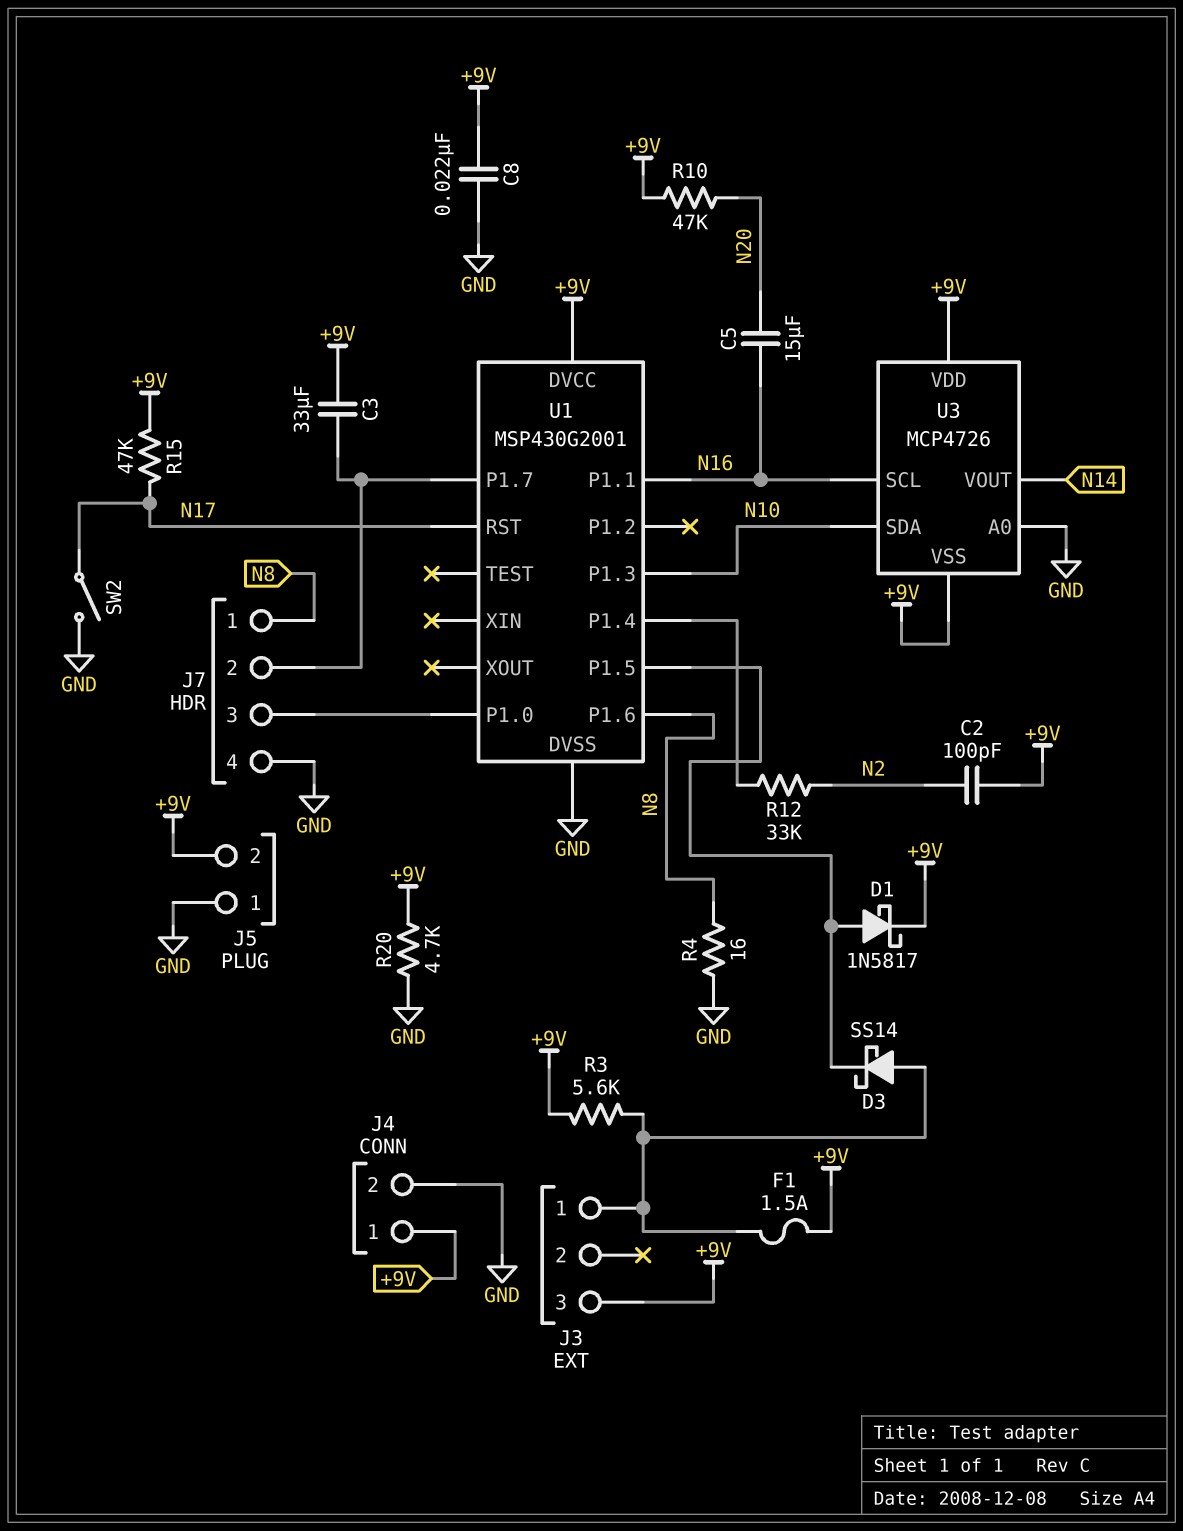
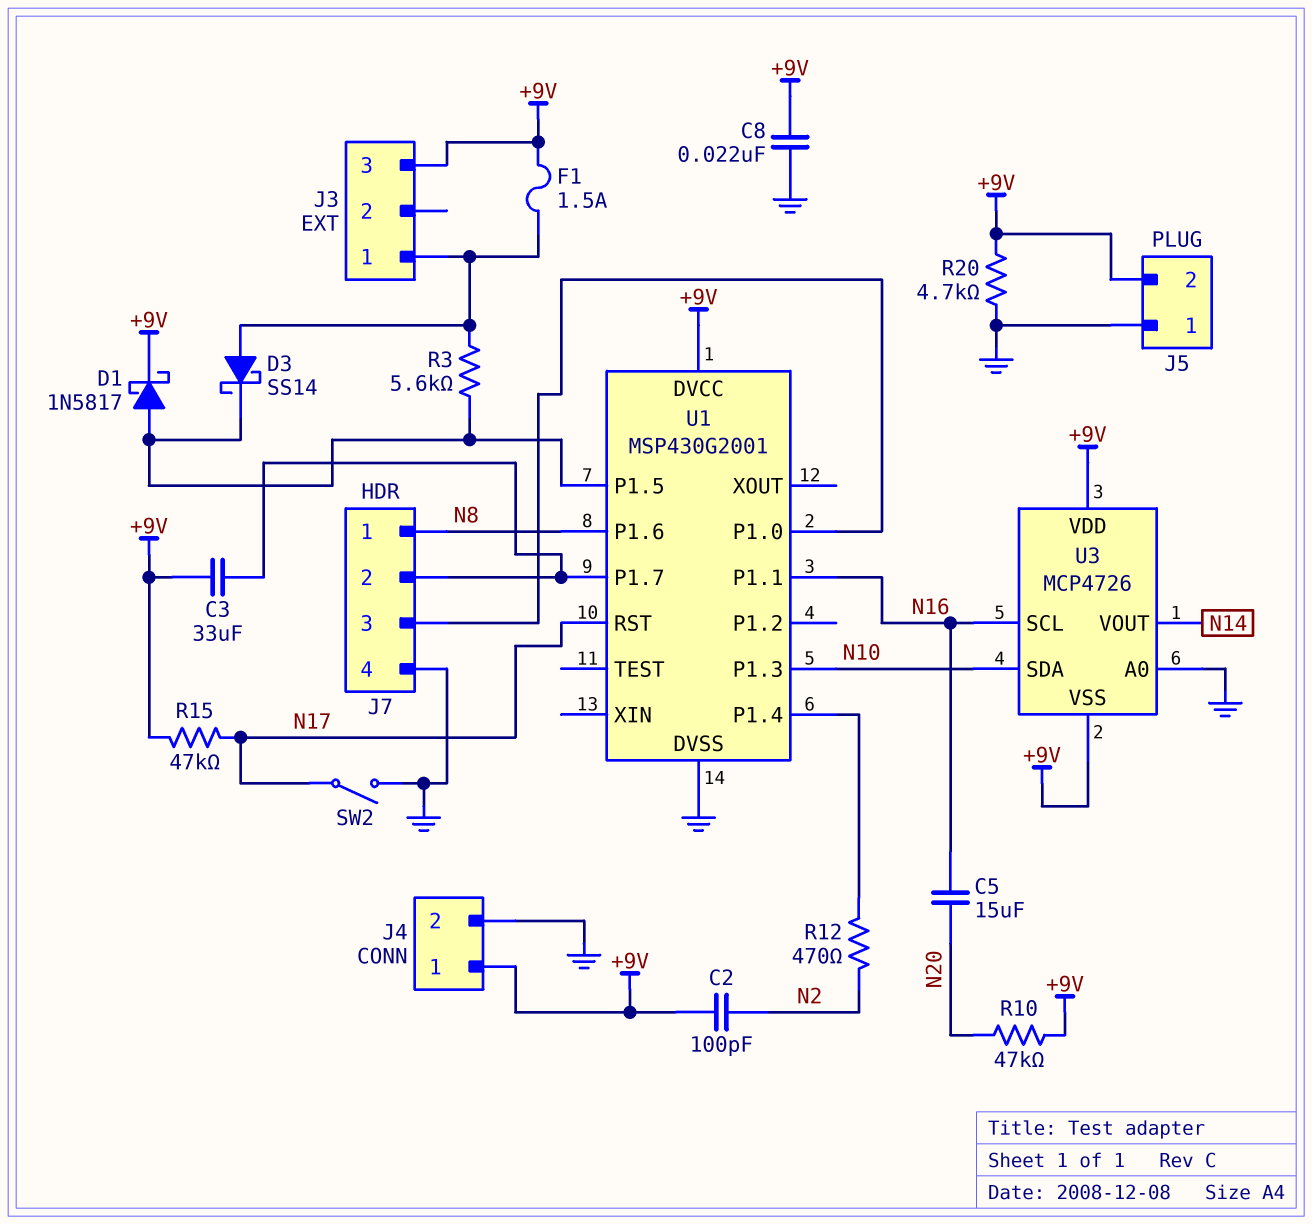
R3: 5.6k (+9V, J3/1) -> 5.6k (J3/1, U1/P1.5)
R4: 16 (GND, N8) -> none
R12: 33k (N2, U1/P1.4) -> 470 (N2, U1/P1.4)

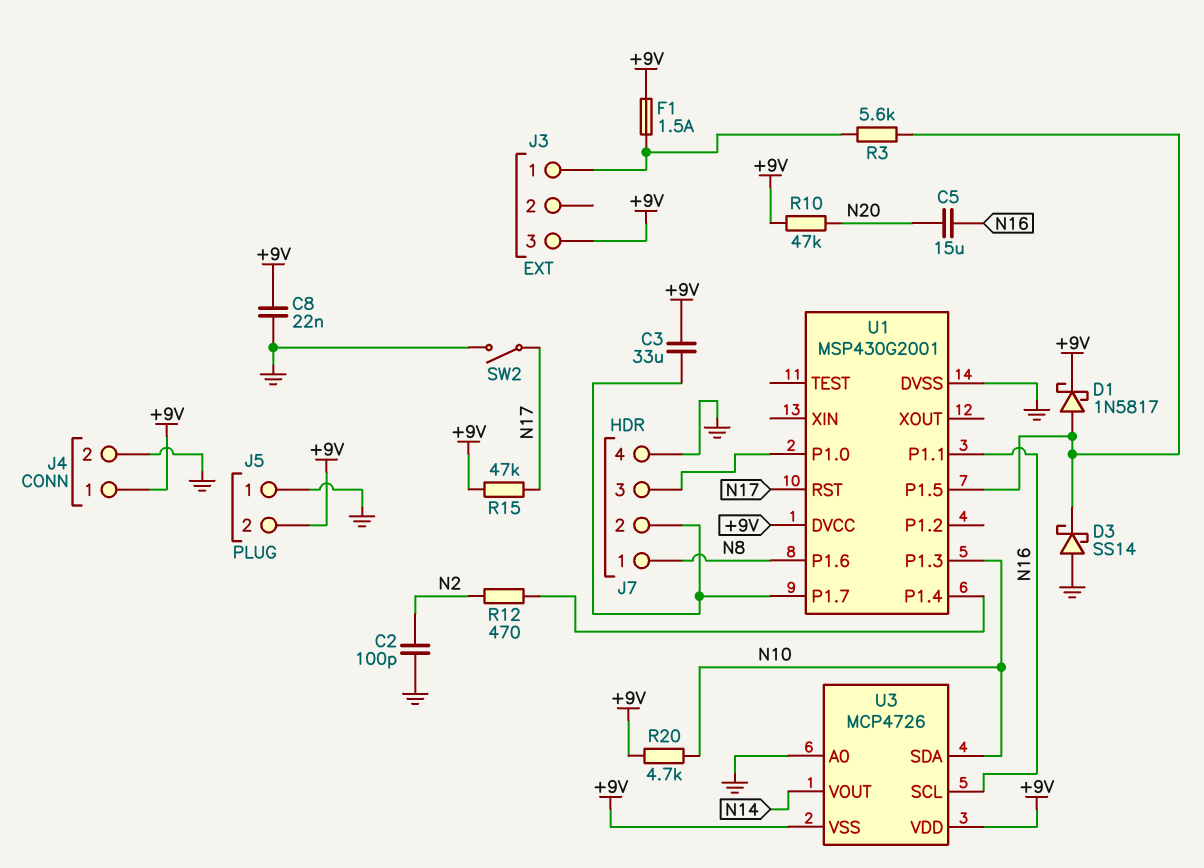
C2: 100pF (+9V, N2) -> 100pF (GND, N2)
D3: schottky SS14 (A J3/1, K U1/P1.5) -> schottky SS14 (A GND, K U1/P1.5)
R20: 4.7k (+9V, GND) -> 4.7k (+9V, N10)

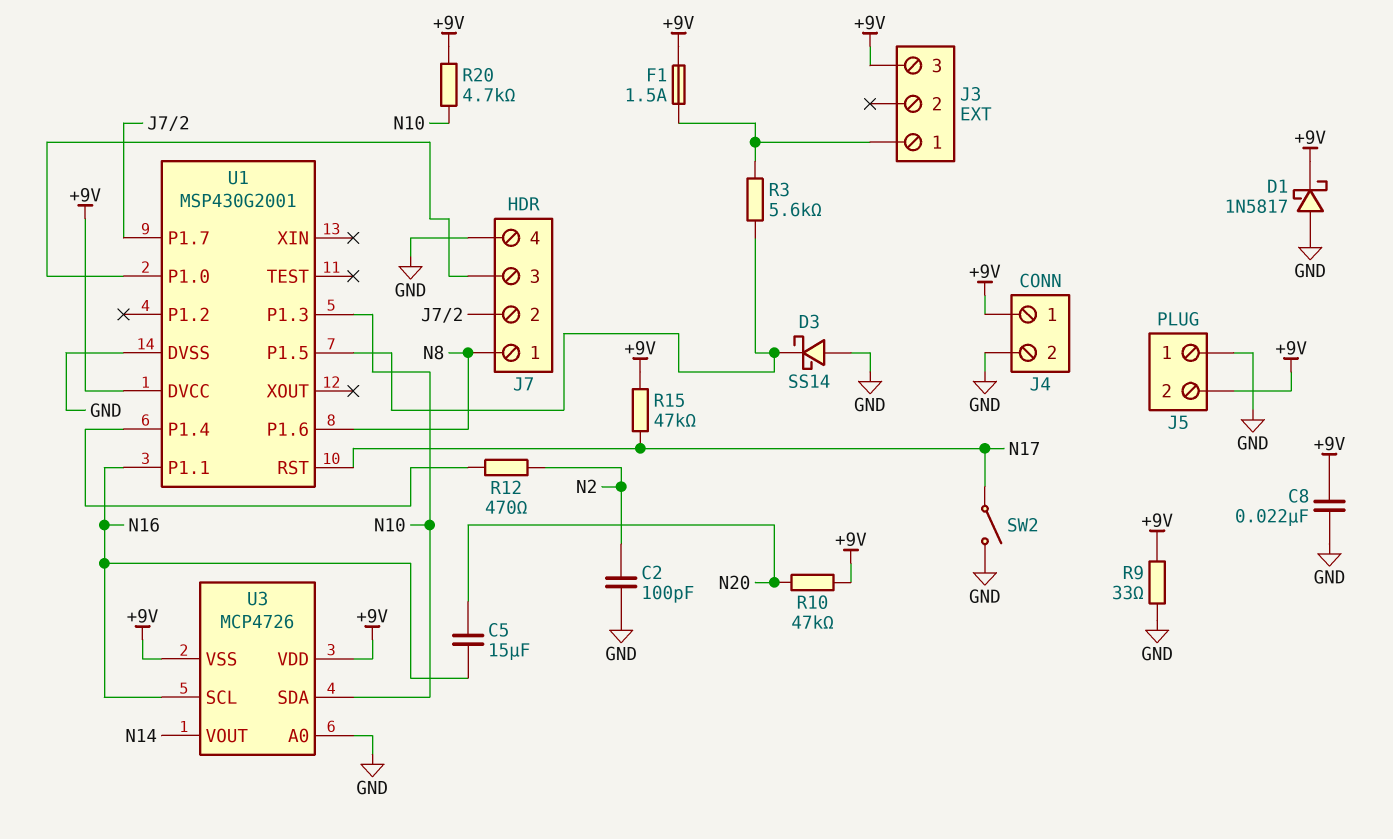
C3: 33uF (+9V, J7/2) -> none
D1: schottky 1N5817 (A U1/P1.5, K +9V) -> schottky 1N5817 (A GND, K +9V)
R9: none -> 33 (+9V, GND)

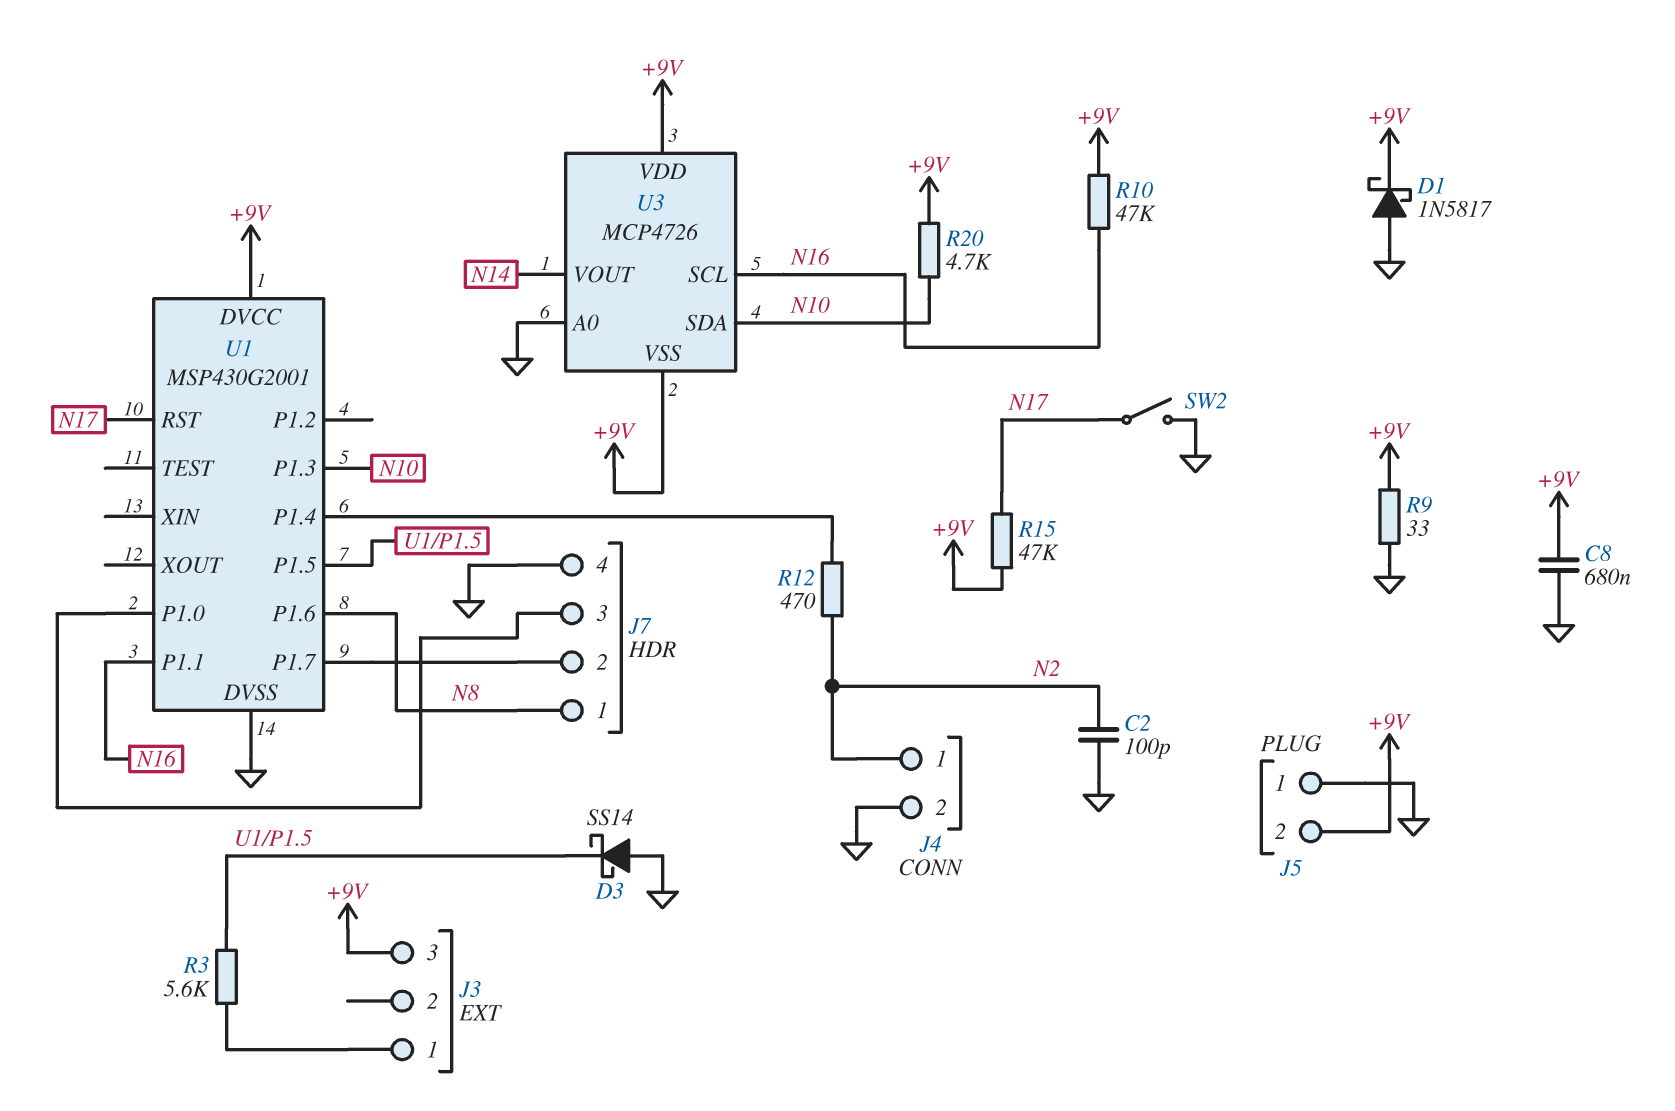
C5: 15uF (N16, N20) -> none
C8: 22nF (+9V, GND) -> 680nF (+9V, GND)
F1: 1.5A (+9V, J3/1) -> none
J4 pin 1: +9V -> N2
R10: 47k (+9V, N20) -> 47k (+9V, N16)

